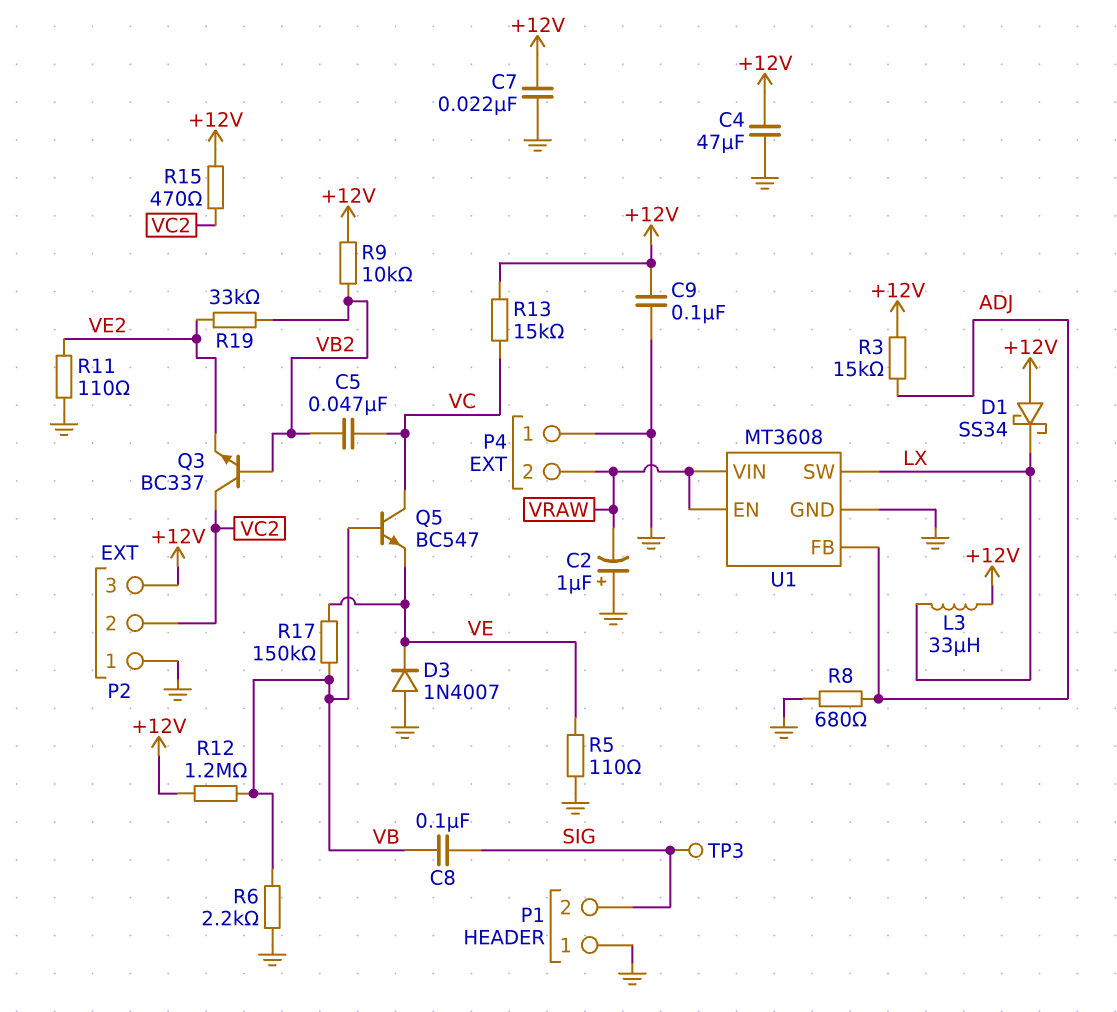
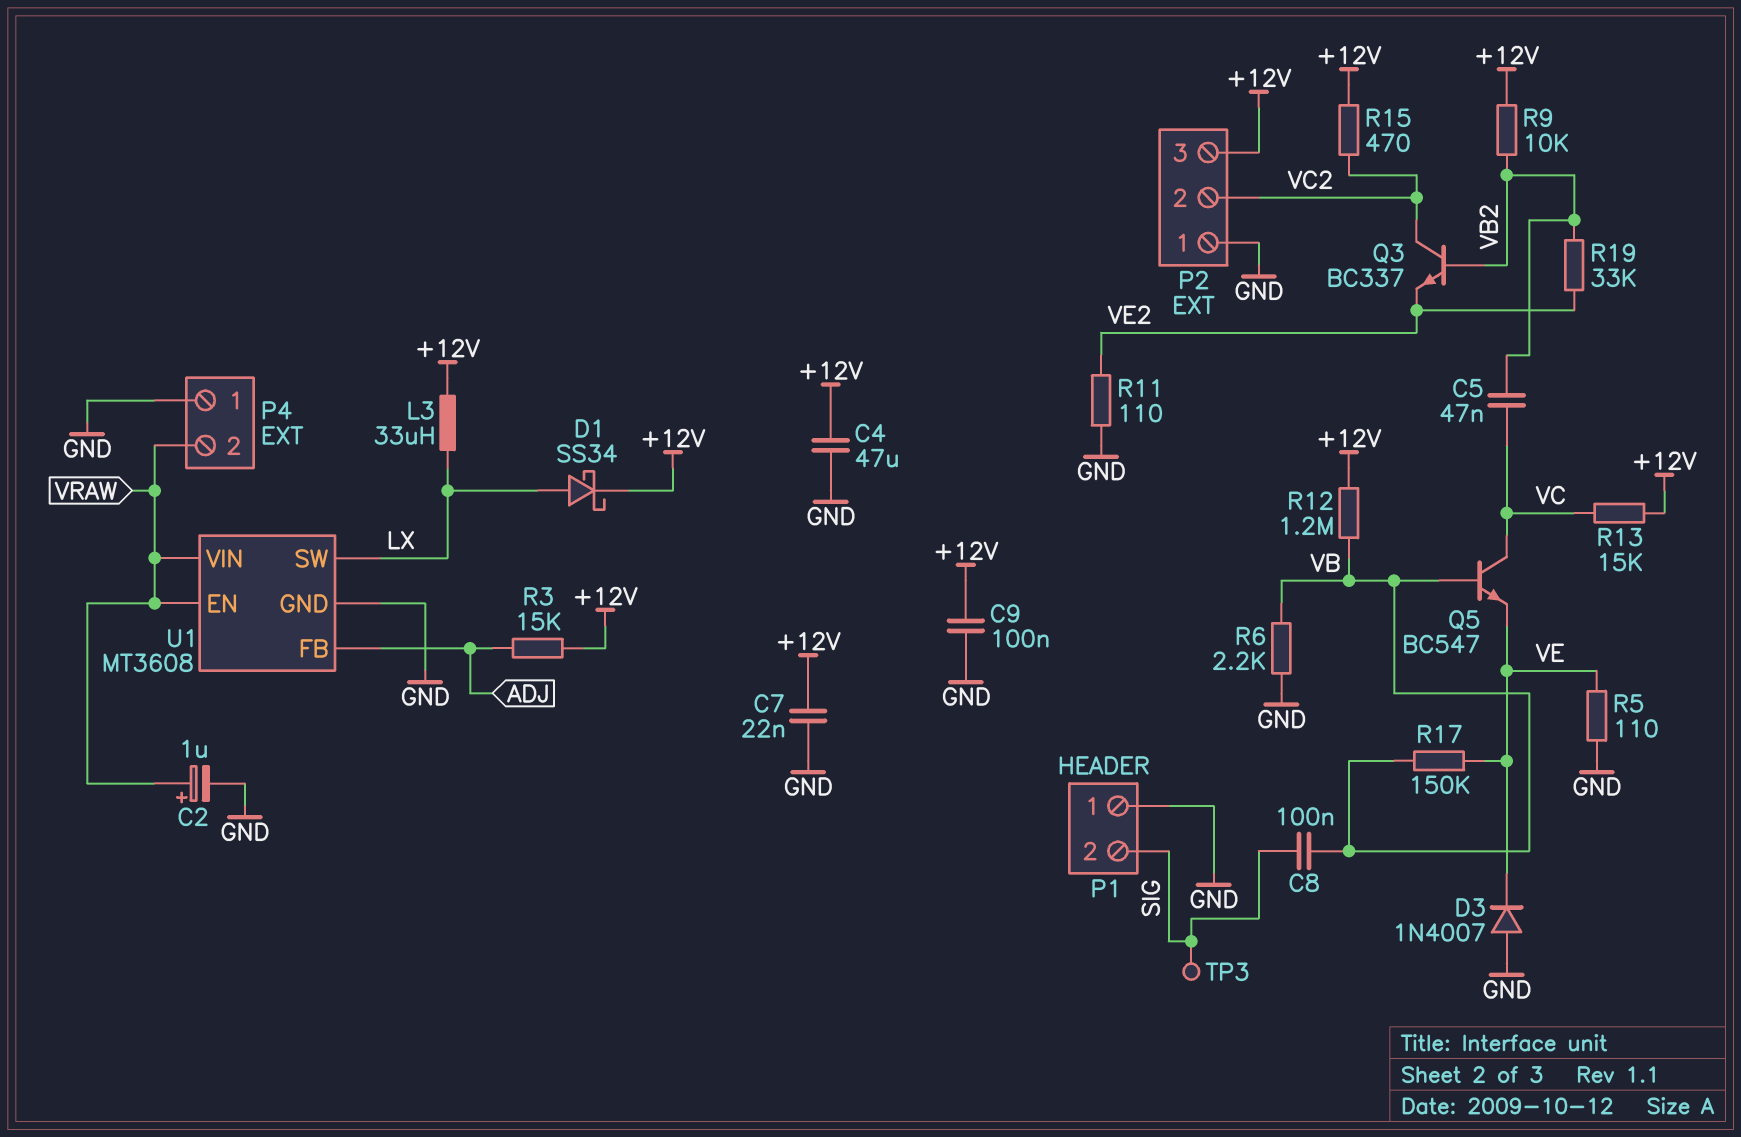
C2: 1uF (plus GND, minus VRAW) -> 1uF (plus VRAW, minus GND)
D1: schottky SS34 (A +12V, K LX) -> schottky SS34 (A LX, K +12V)
R8: 680 (ADJ, GND) -> none

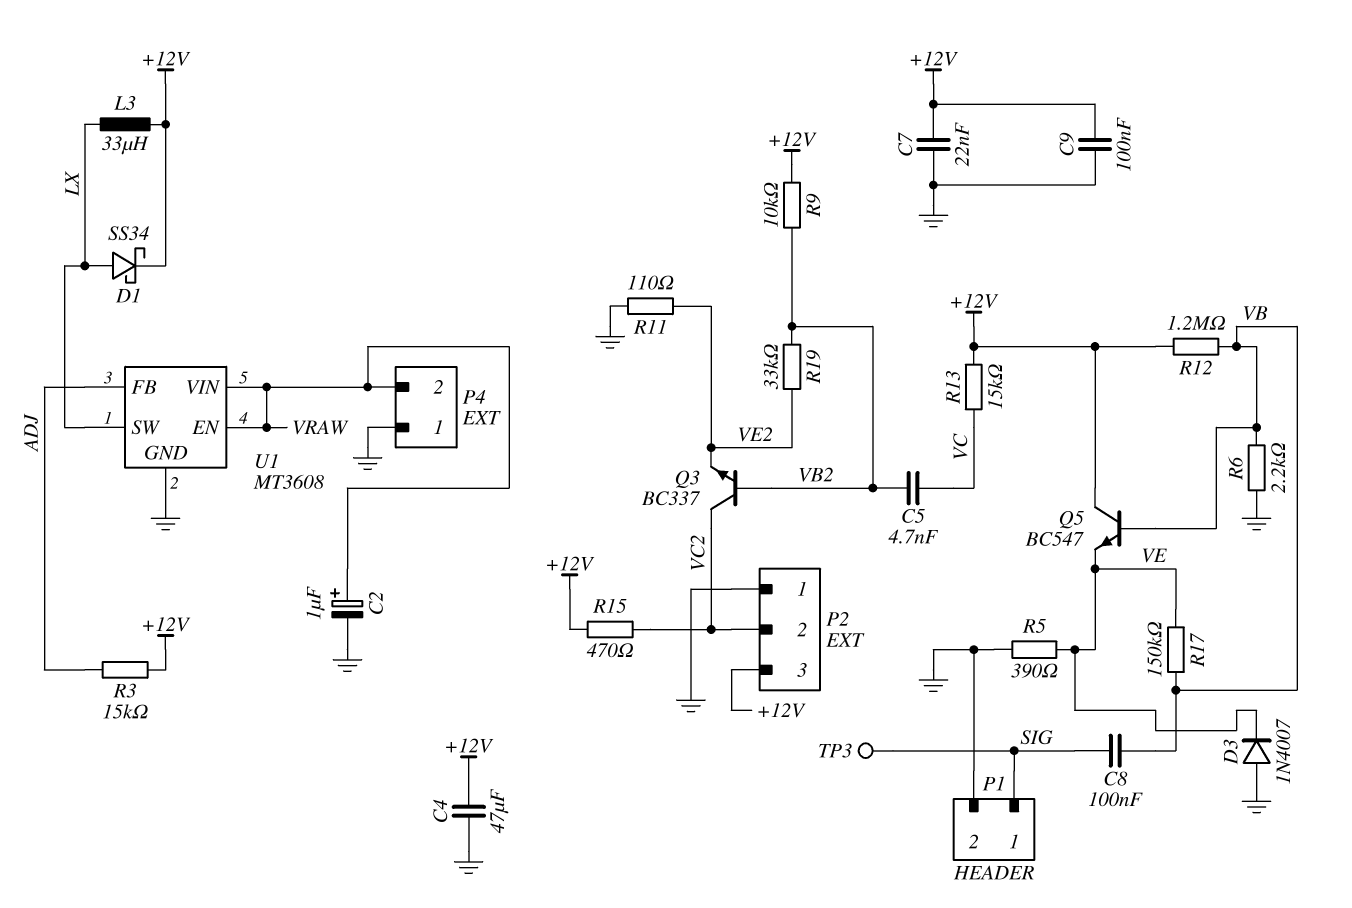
C5: 47nF (VB2, VC) -> 4.7nF (VB2, VC)
P1 pin 1: GND -> SIG
P1 pin 2: SIG -> GND
Q5: NPN BC547 (B VB, C VC, E VE) -> NPN BC547 (B VB, C +12V, E VE)
R5: 110 (GND, VE) -> 390 (GND, VE)

